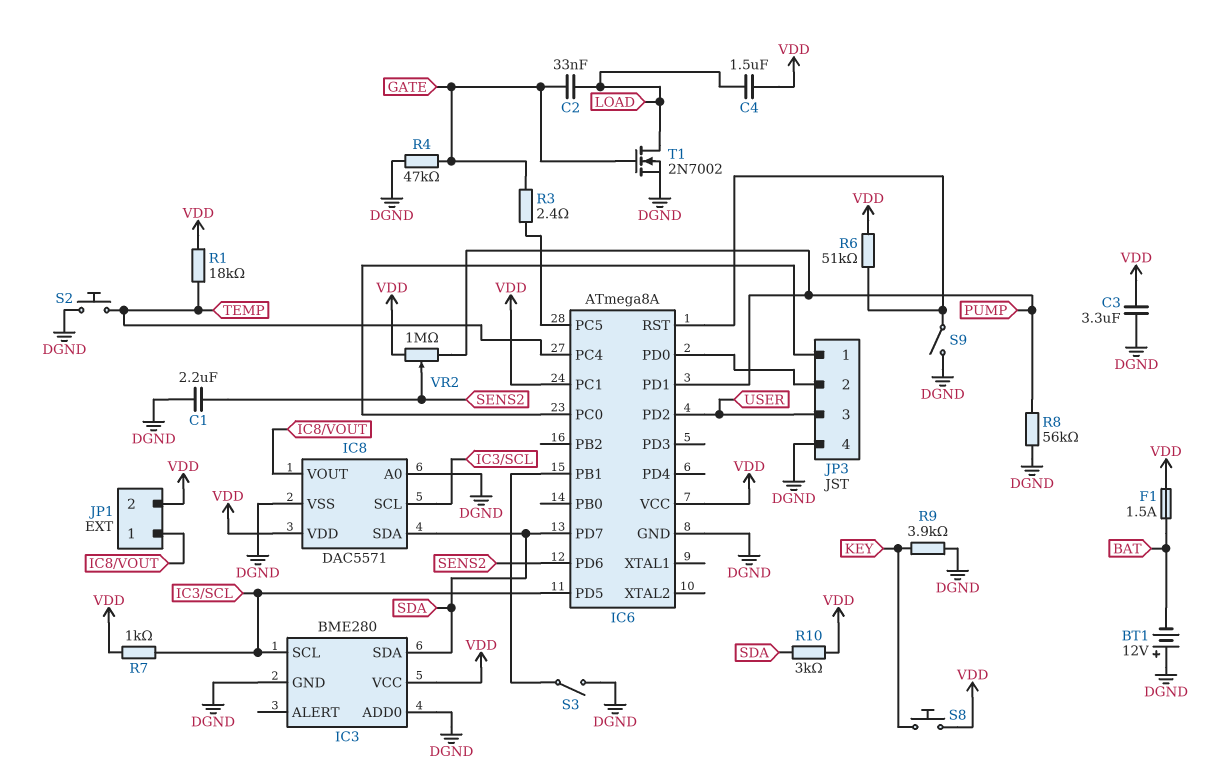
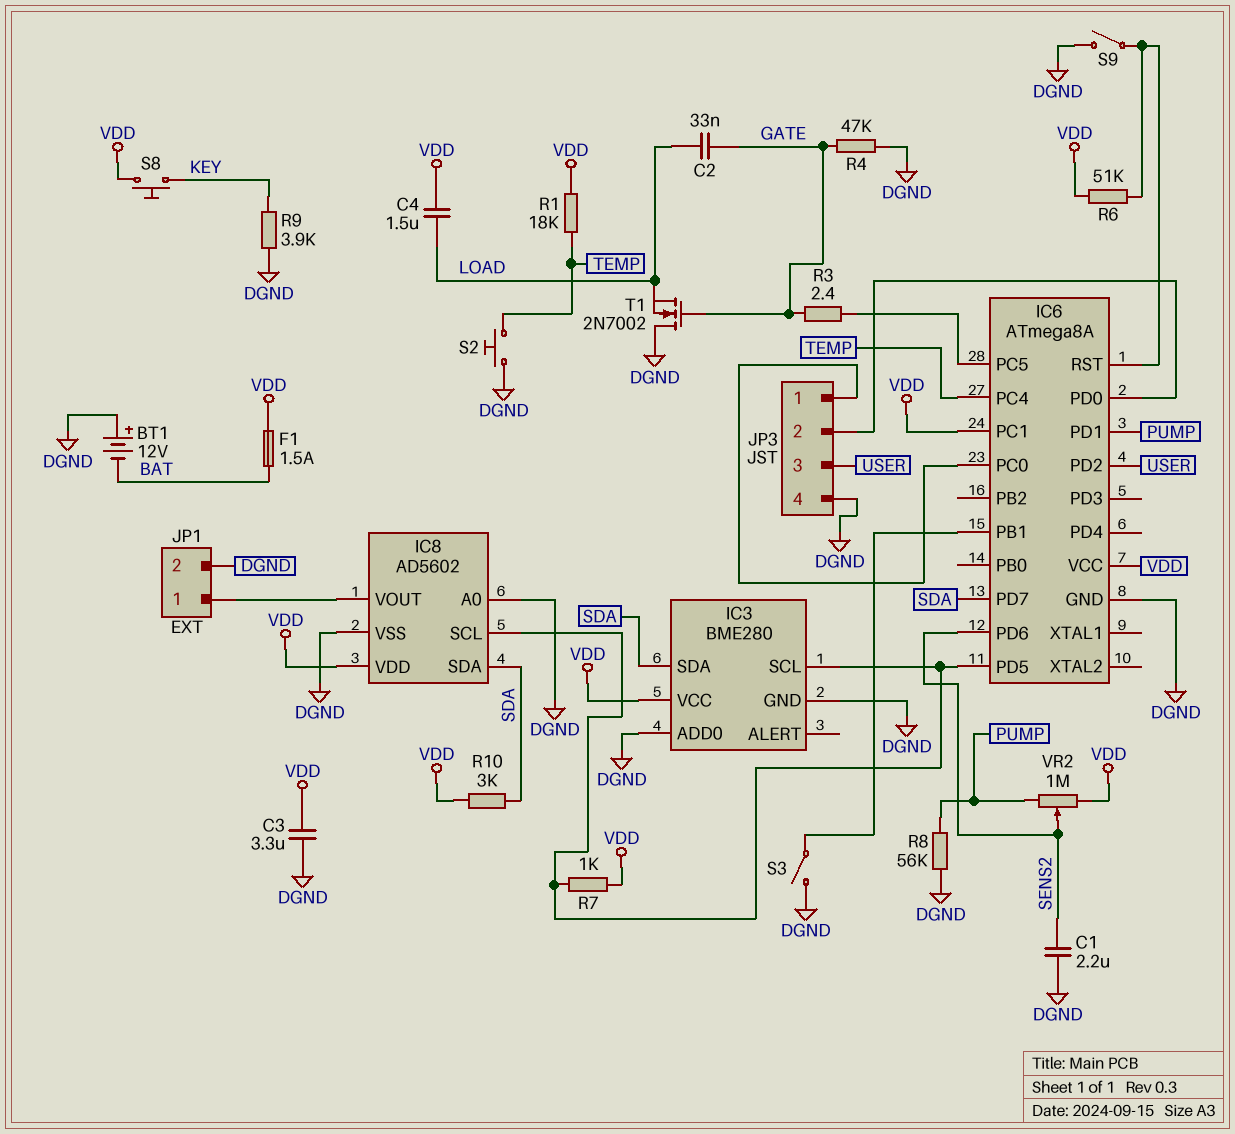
IC8: DAC5571 -> AD5602
JP1 pin 2: VDD -> DGND
T1: NMOS 2N7002 (G GATE, D LOAD, S DGND) -> NMOS 2N7002 (G GATE, D DGND, S LOAD)

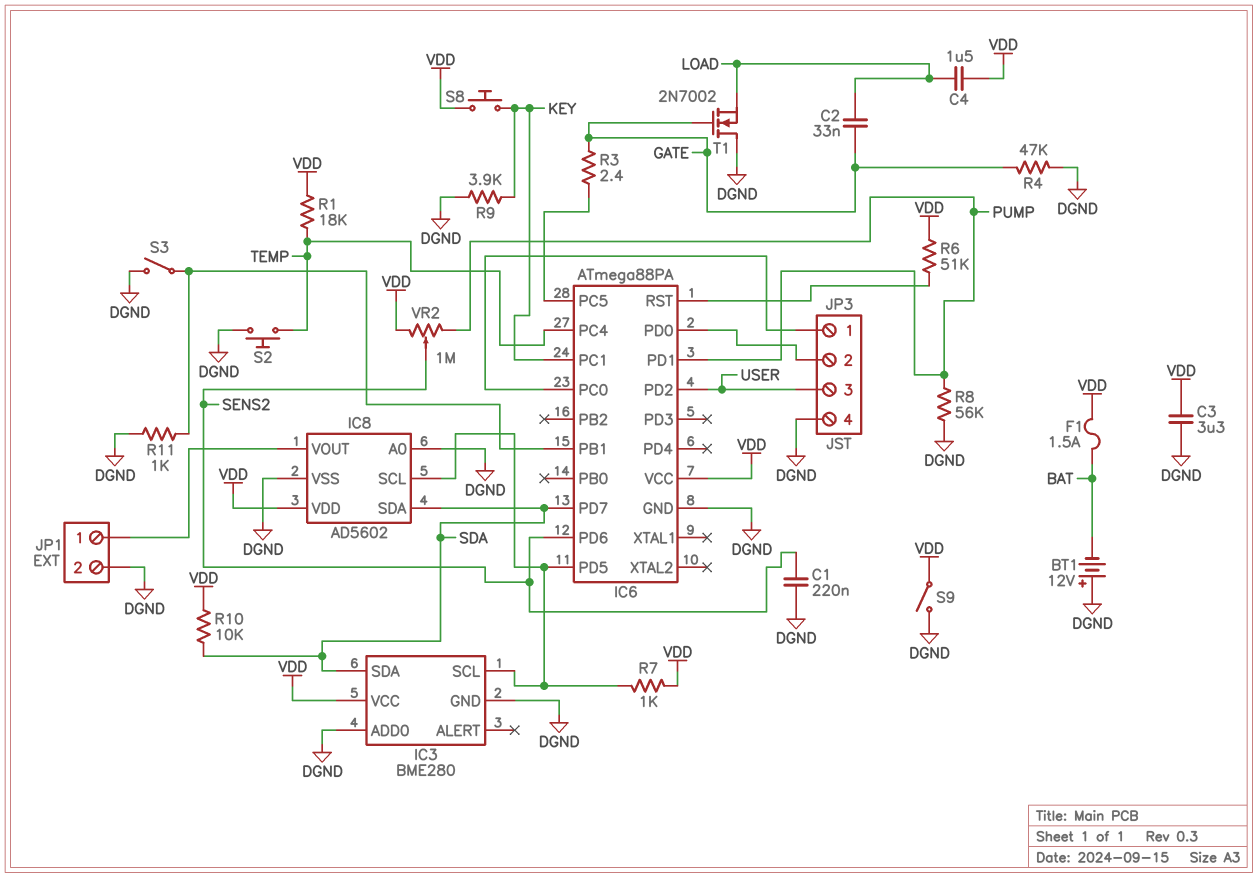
C1: 2.2uF (DGND, SENS2) -> 220nF (DGND, SENS2)
IC6: ATmega8A -> ATmega88PA
IC6 pin PC1: VDD -> KEY
R10: 3k (SDA, VDD) -> 10k (SDA, VDD)
R11: none -> 1k (DGND, IC6/PB1)
S9: switch (DGND, IC6/RST) -> switch (DGND, VDD)

